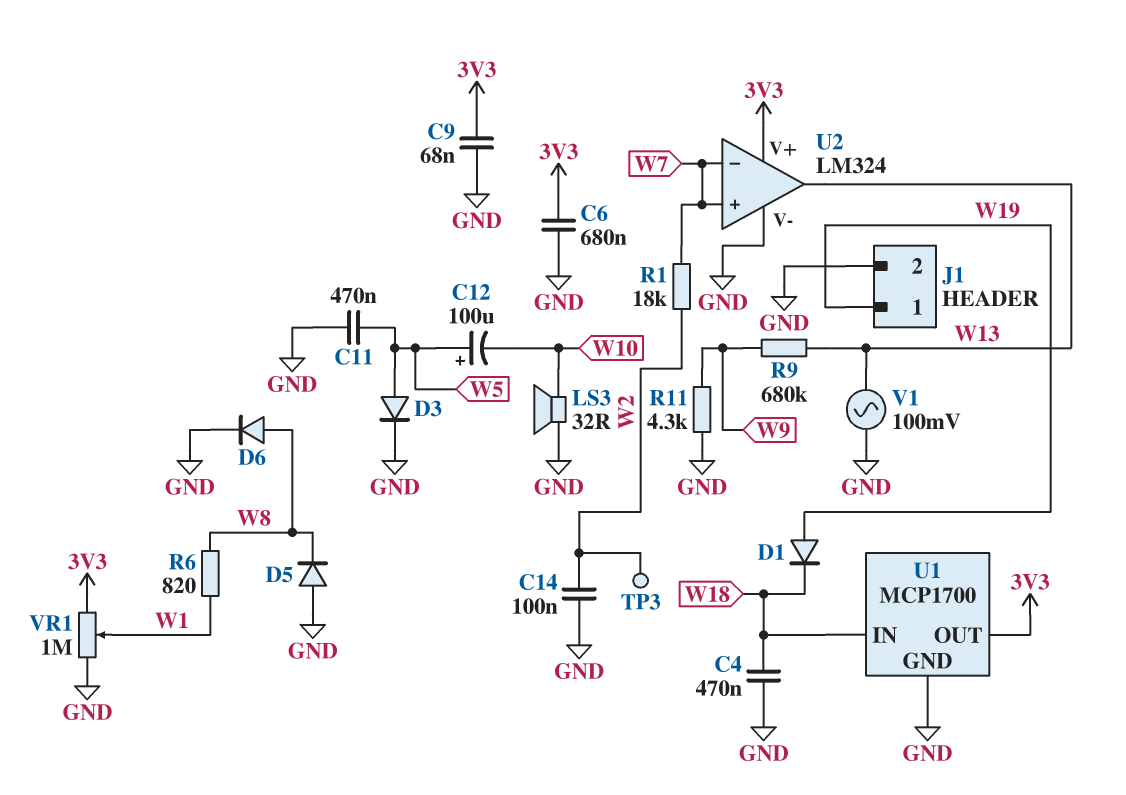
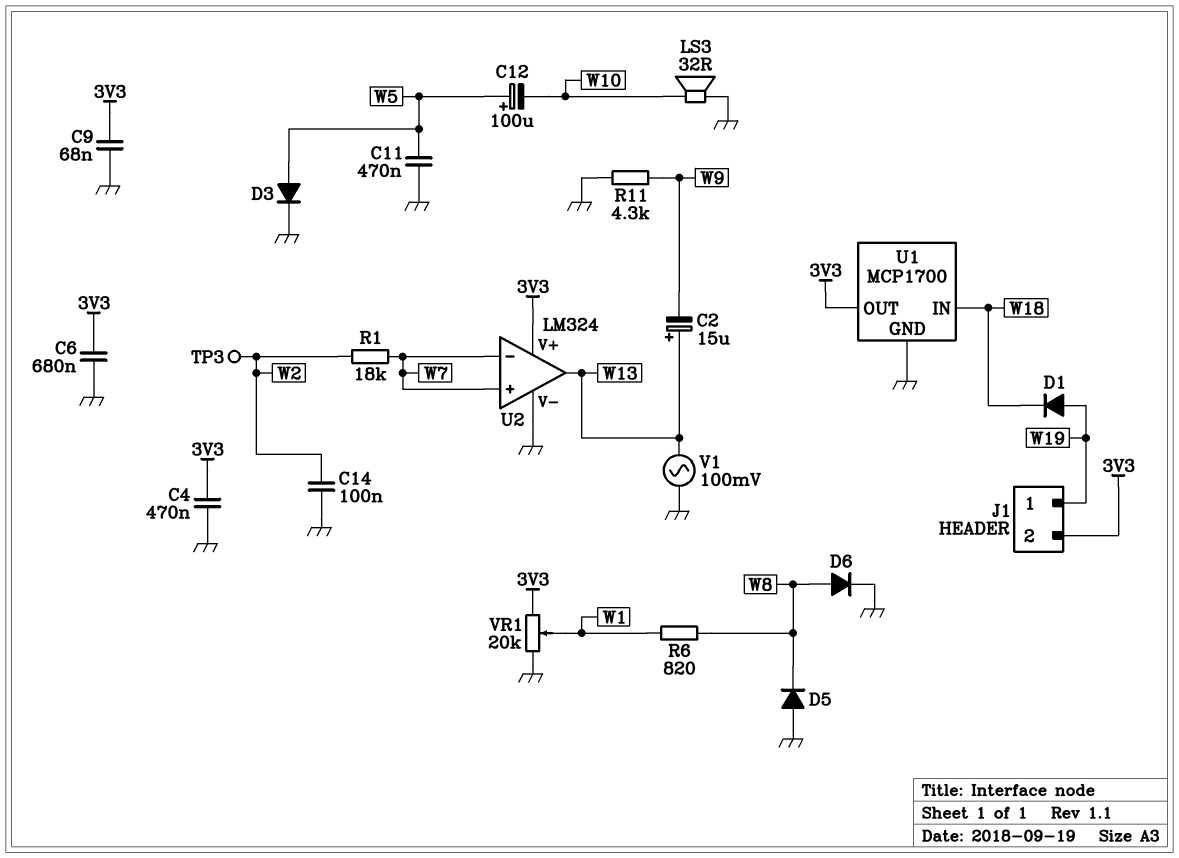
C2: none -> 15uF (plus W13, minus W9)
C4: 470nF (GND, W18) -> 470nF (3V3, GND)
J1 pin 2: GND -> 3V3
R9: 680k (W9, W13) -> none
VR1: 1M (3V3, GND, wiper W1) -> 20k (3V3, GND, wiper W1)

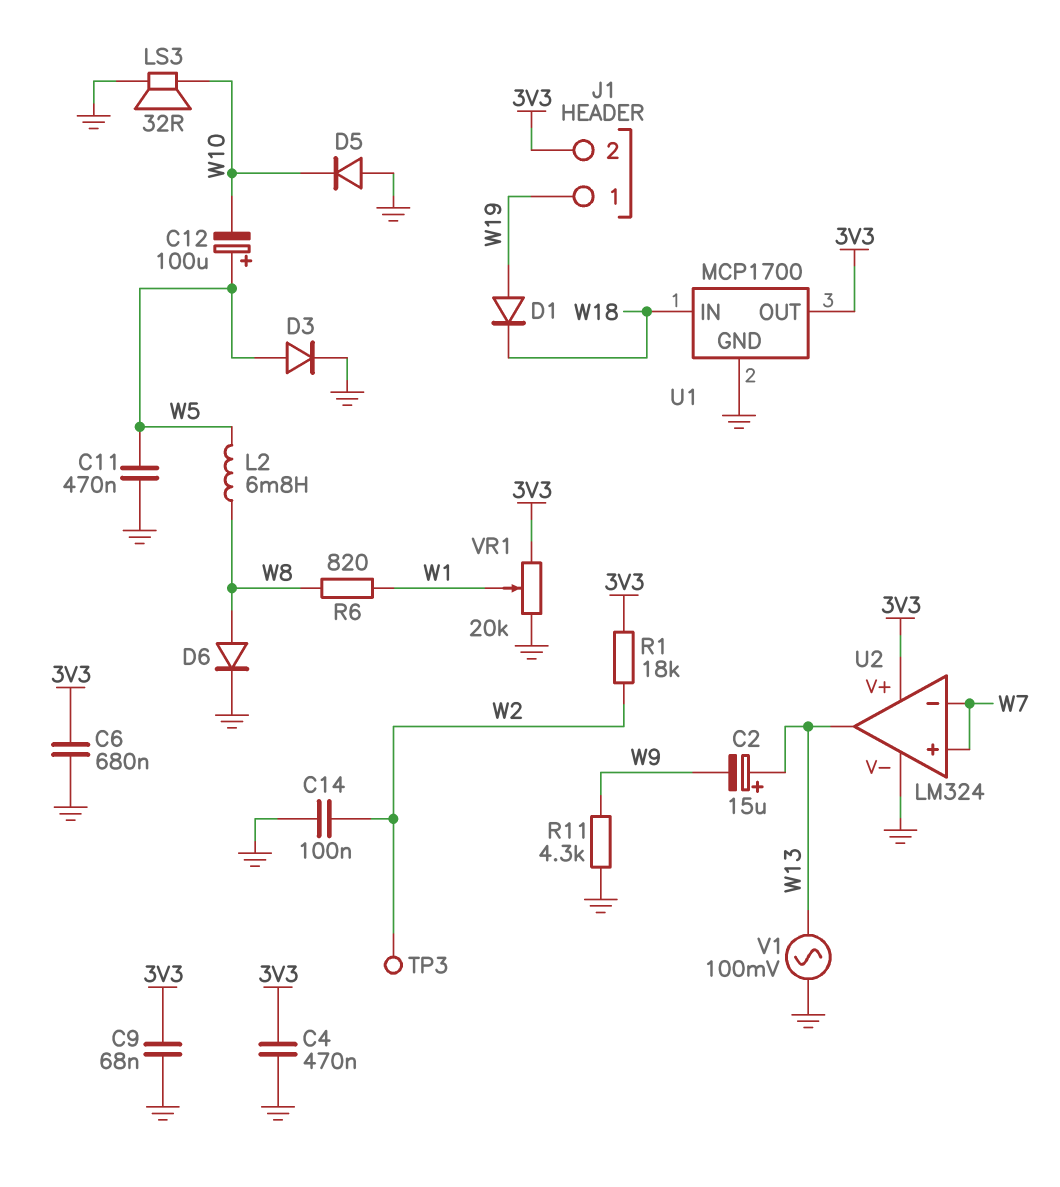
D5: diode (A GND, K W8) -> diode (A GND, K W10)
L2: none -> 6.8mH (W5, W8)
R1: 18k (W2, W7) -> 18k (3V3, W2)

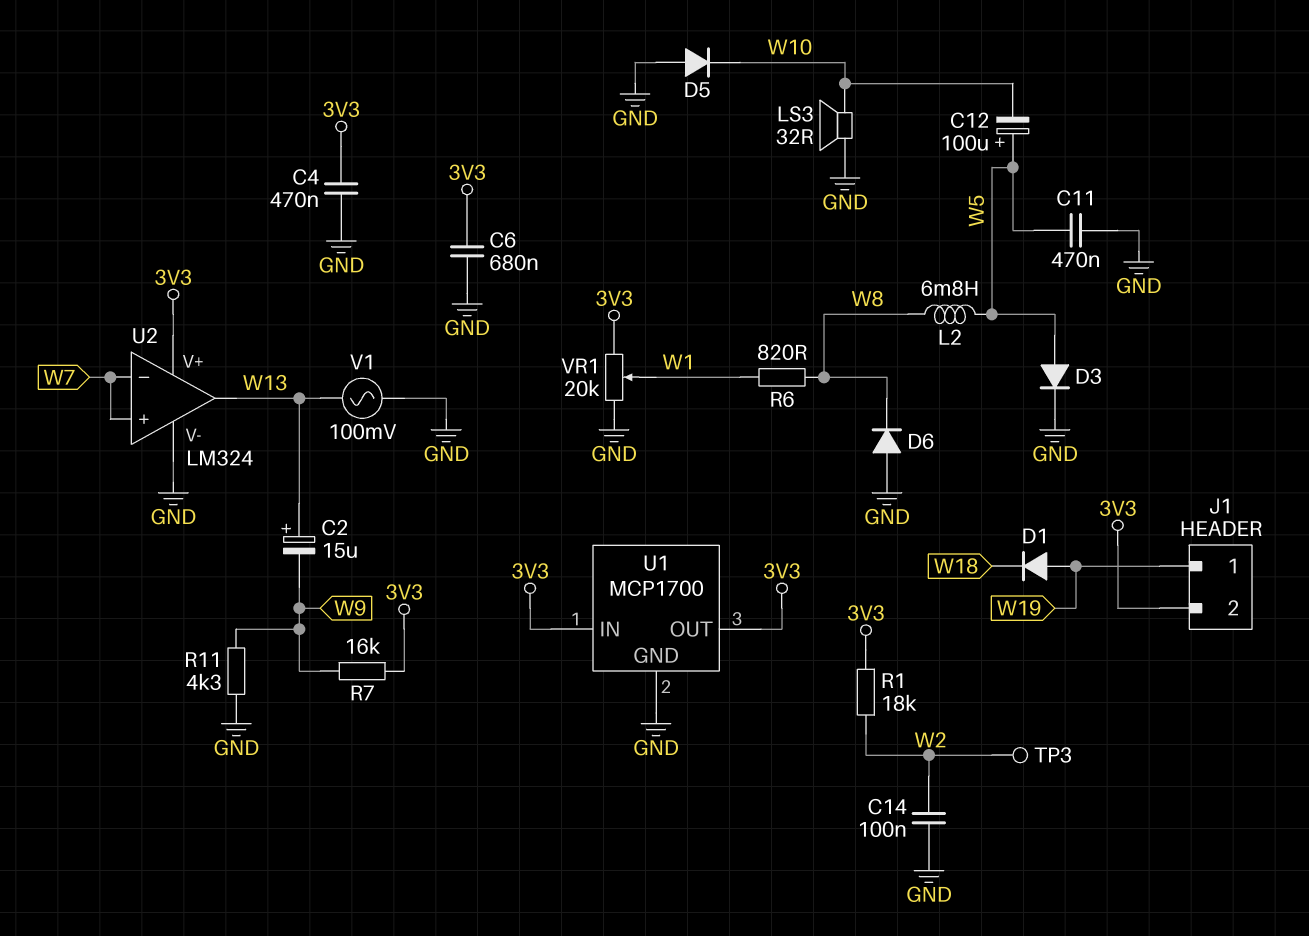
C9: 68nF (3V3, GND) -> none
D6: diode (A W8, K GND) -> diode (A GND, K W8)
R7: none -> 16k (3V3, W9)
U1 pin IN: W18 -> 3V3

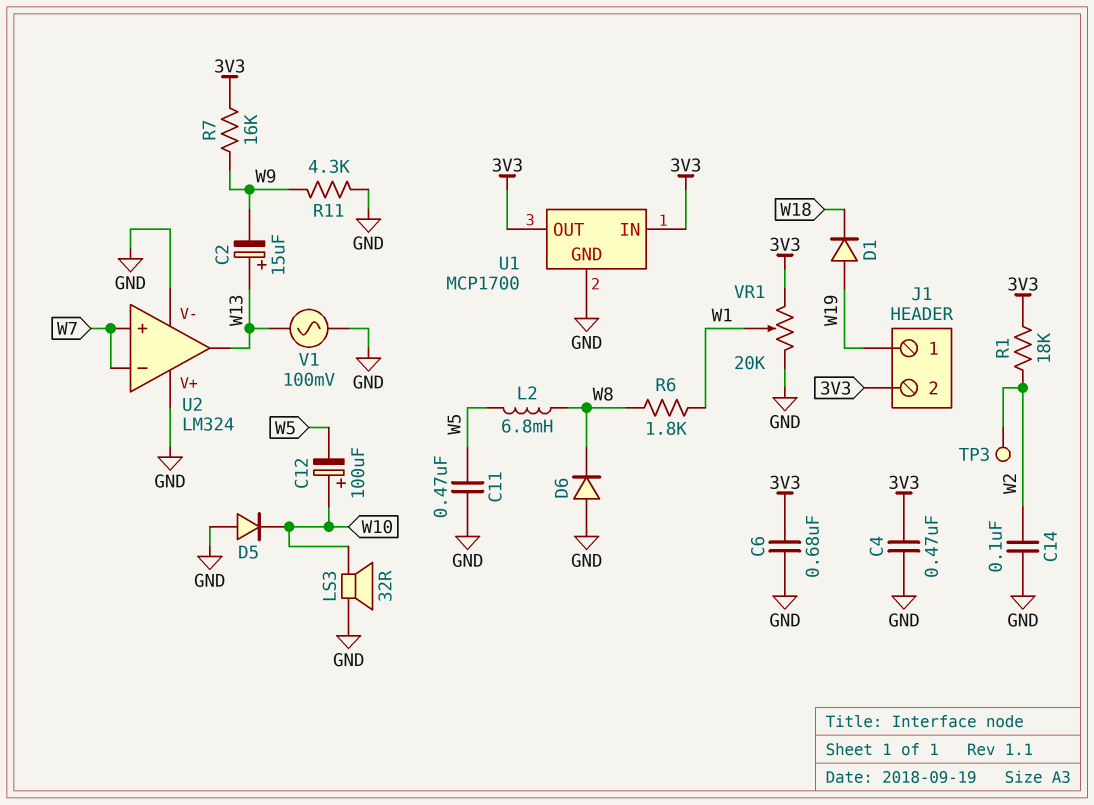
C12: 100uF (plus W5, minus W10) -> 100uF (plus W10, minus W5)
D3: diode (A W5, K GND) -> none
R6: 820 (W1, W8) -> 1.8k (W1, W8)
U2 pin V+: 3V3 -> GND

